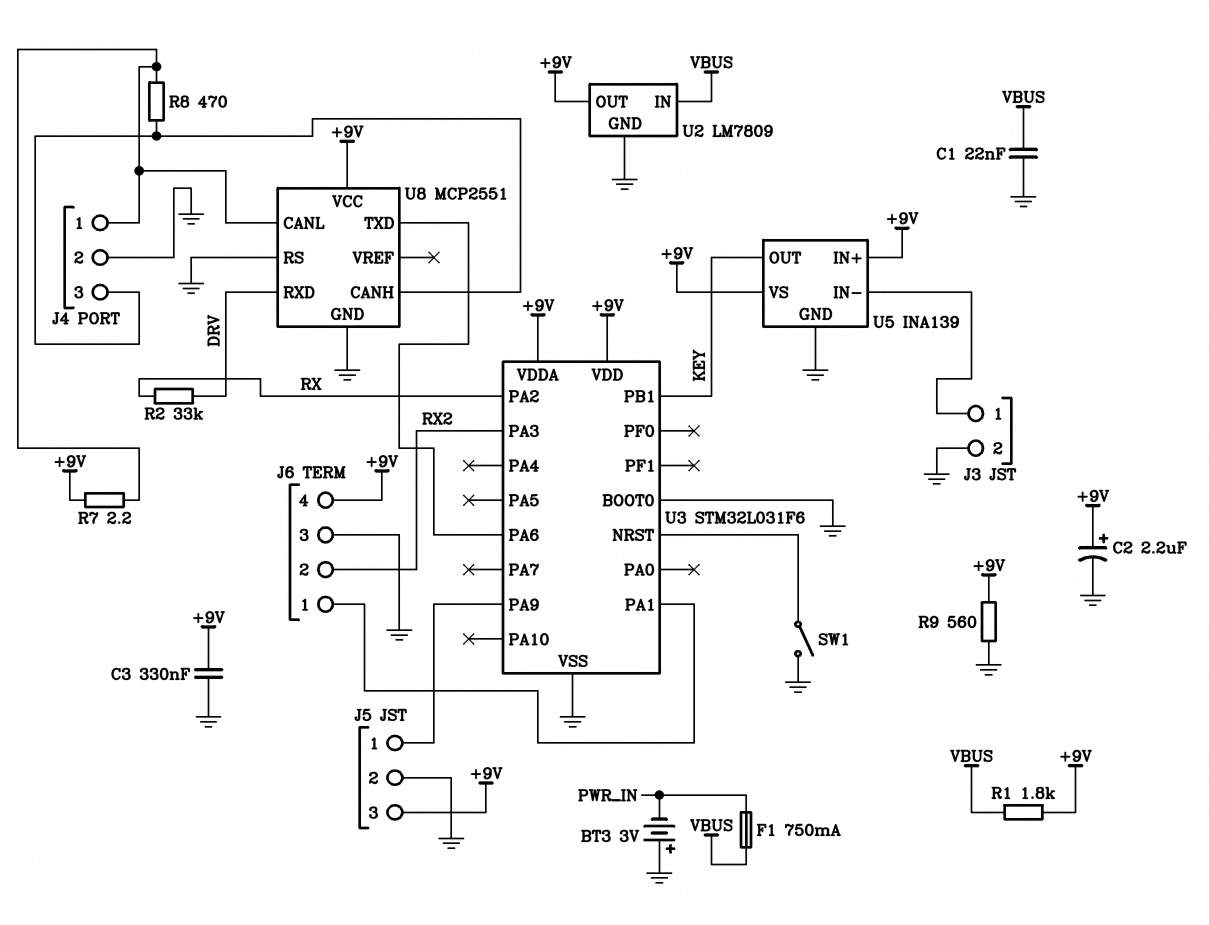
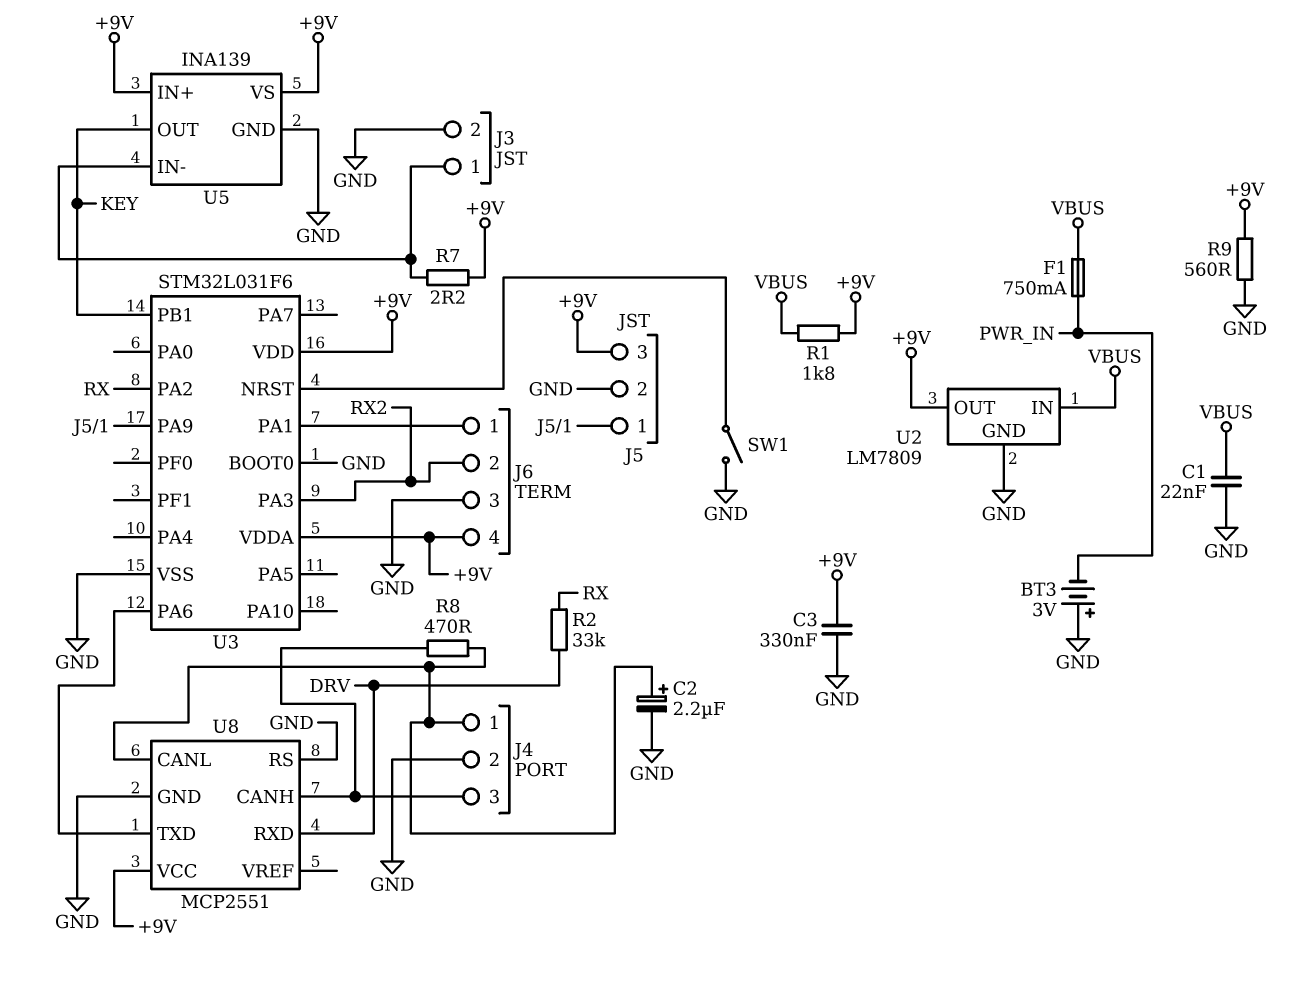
C2: 2.2uF (plus +9V, minus GND) -> 2.2uF (plus J4/1, minus GND)
R7: 2.2 (+9V, J4/1) -> 2.2 (+9V, J3/1)

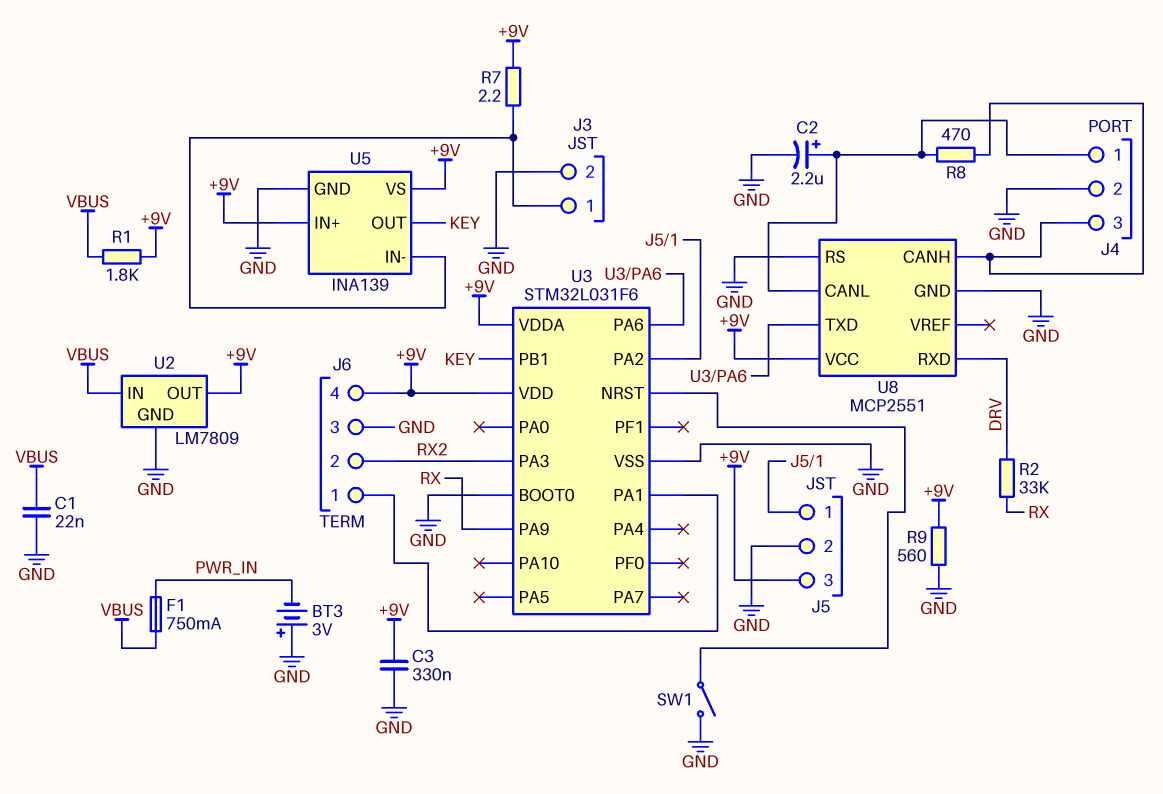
U3 pin PA2: RX -> J5/1
U3 pin PA9: J5/1 -> RX

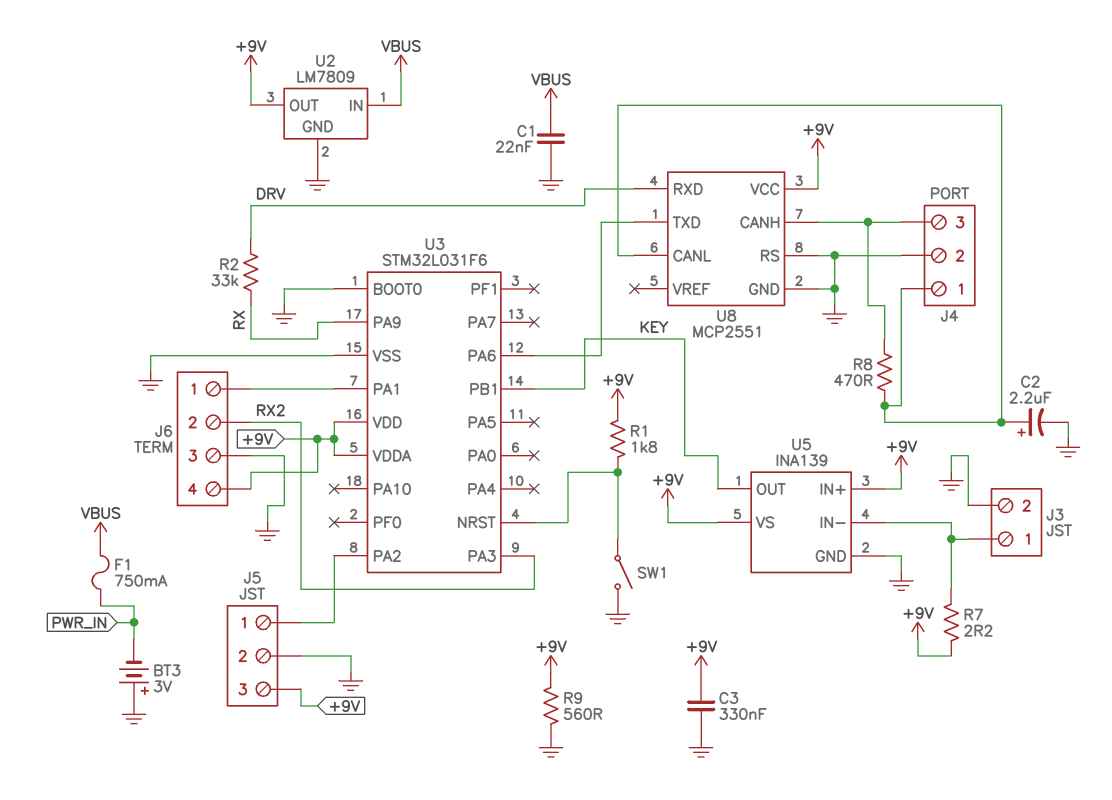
R1: 1.8k (+9V, VBUS) -> 1.8k (+9V, U3/NRST)

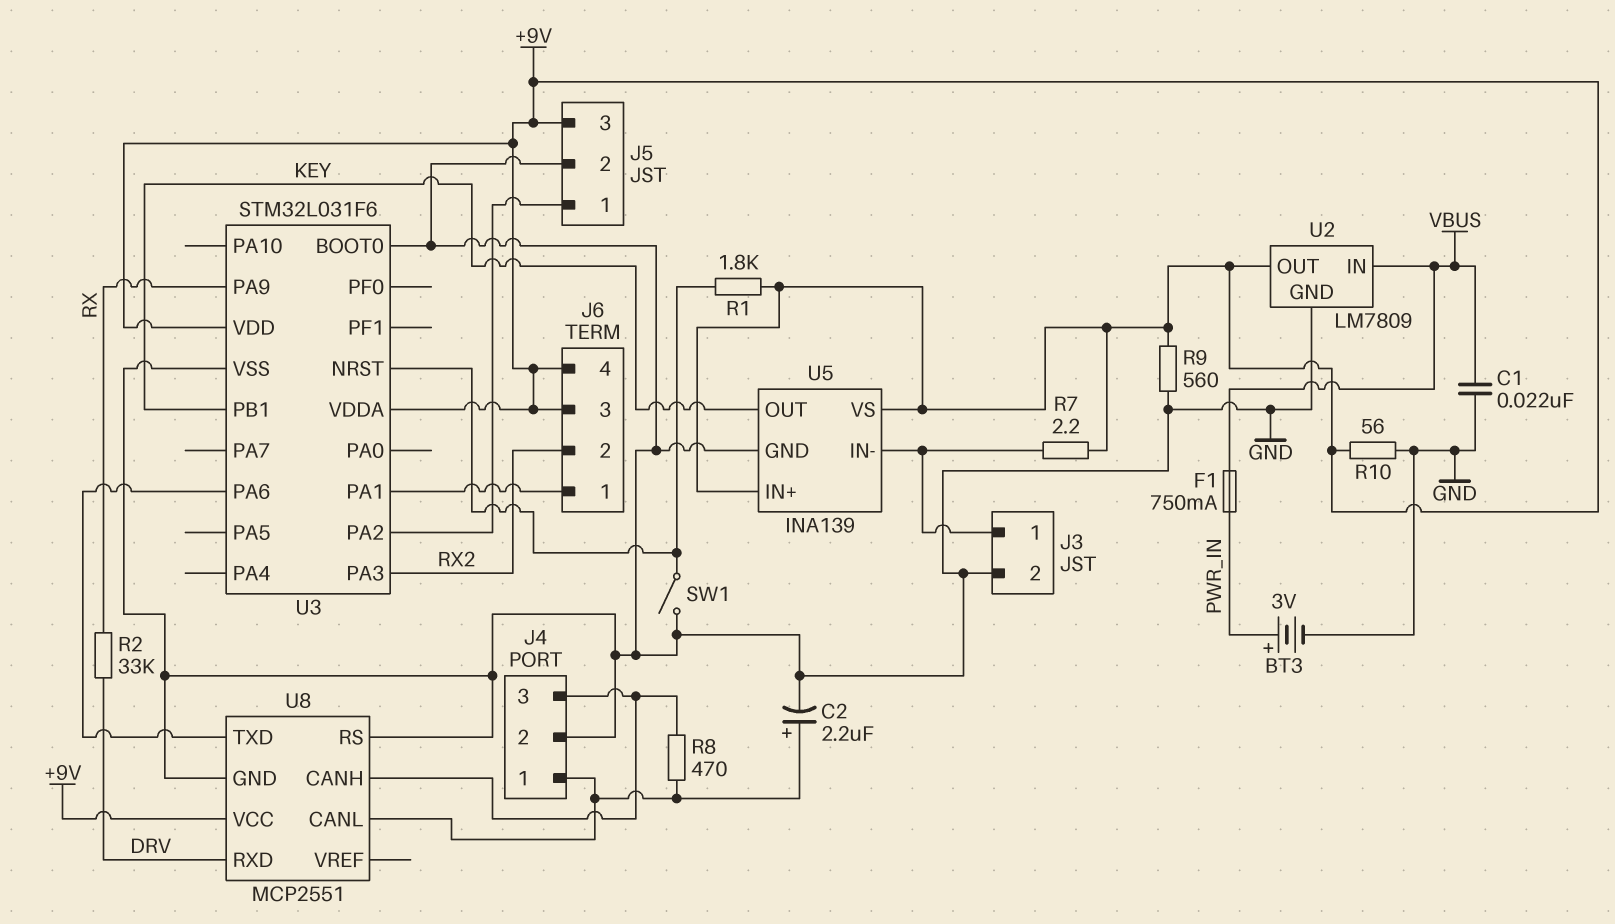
BT3: 3V (plus GND, minus PWR_IN) -> 3V (plus PWR_IN, minus GND)
C3: 330nF (+9V, GND) -> none
J6 pin 3: GND -> +9V
R10: none -> 56 (+9V, GND)

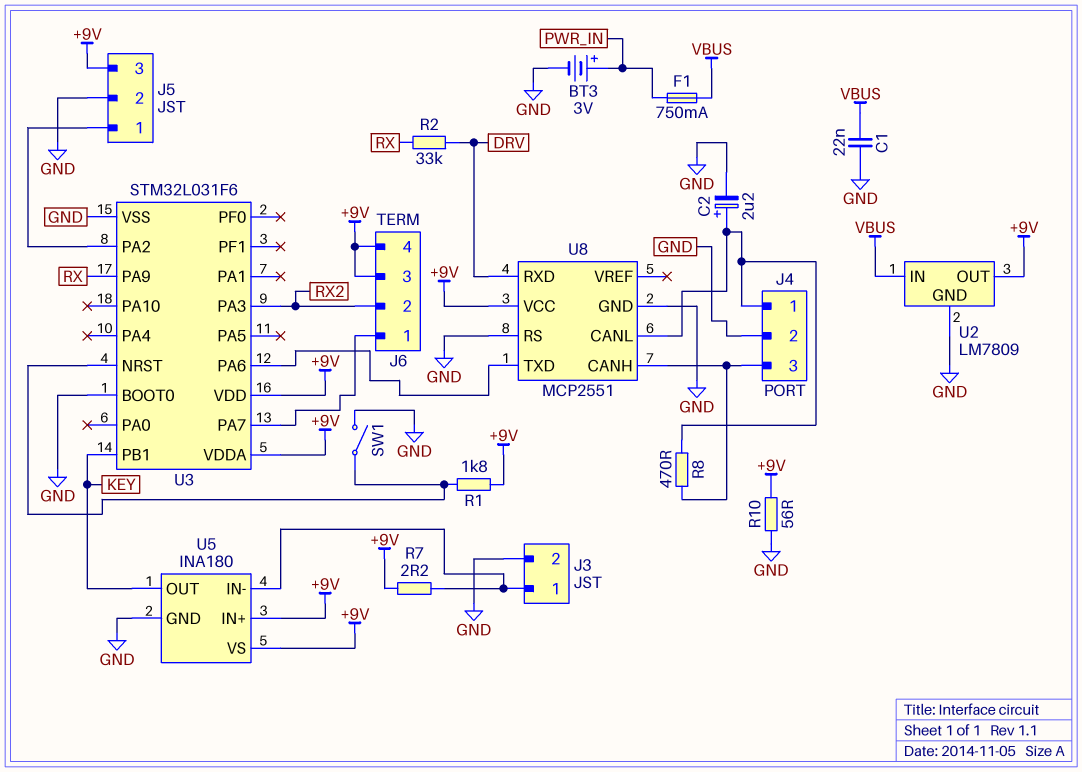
R9: 560 (+9V, GND) -> none
U3 pin PA1: J6/1 -> none
U3 pin PA7: none -> J6/1
U5: INA139 -> INA180

